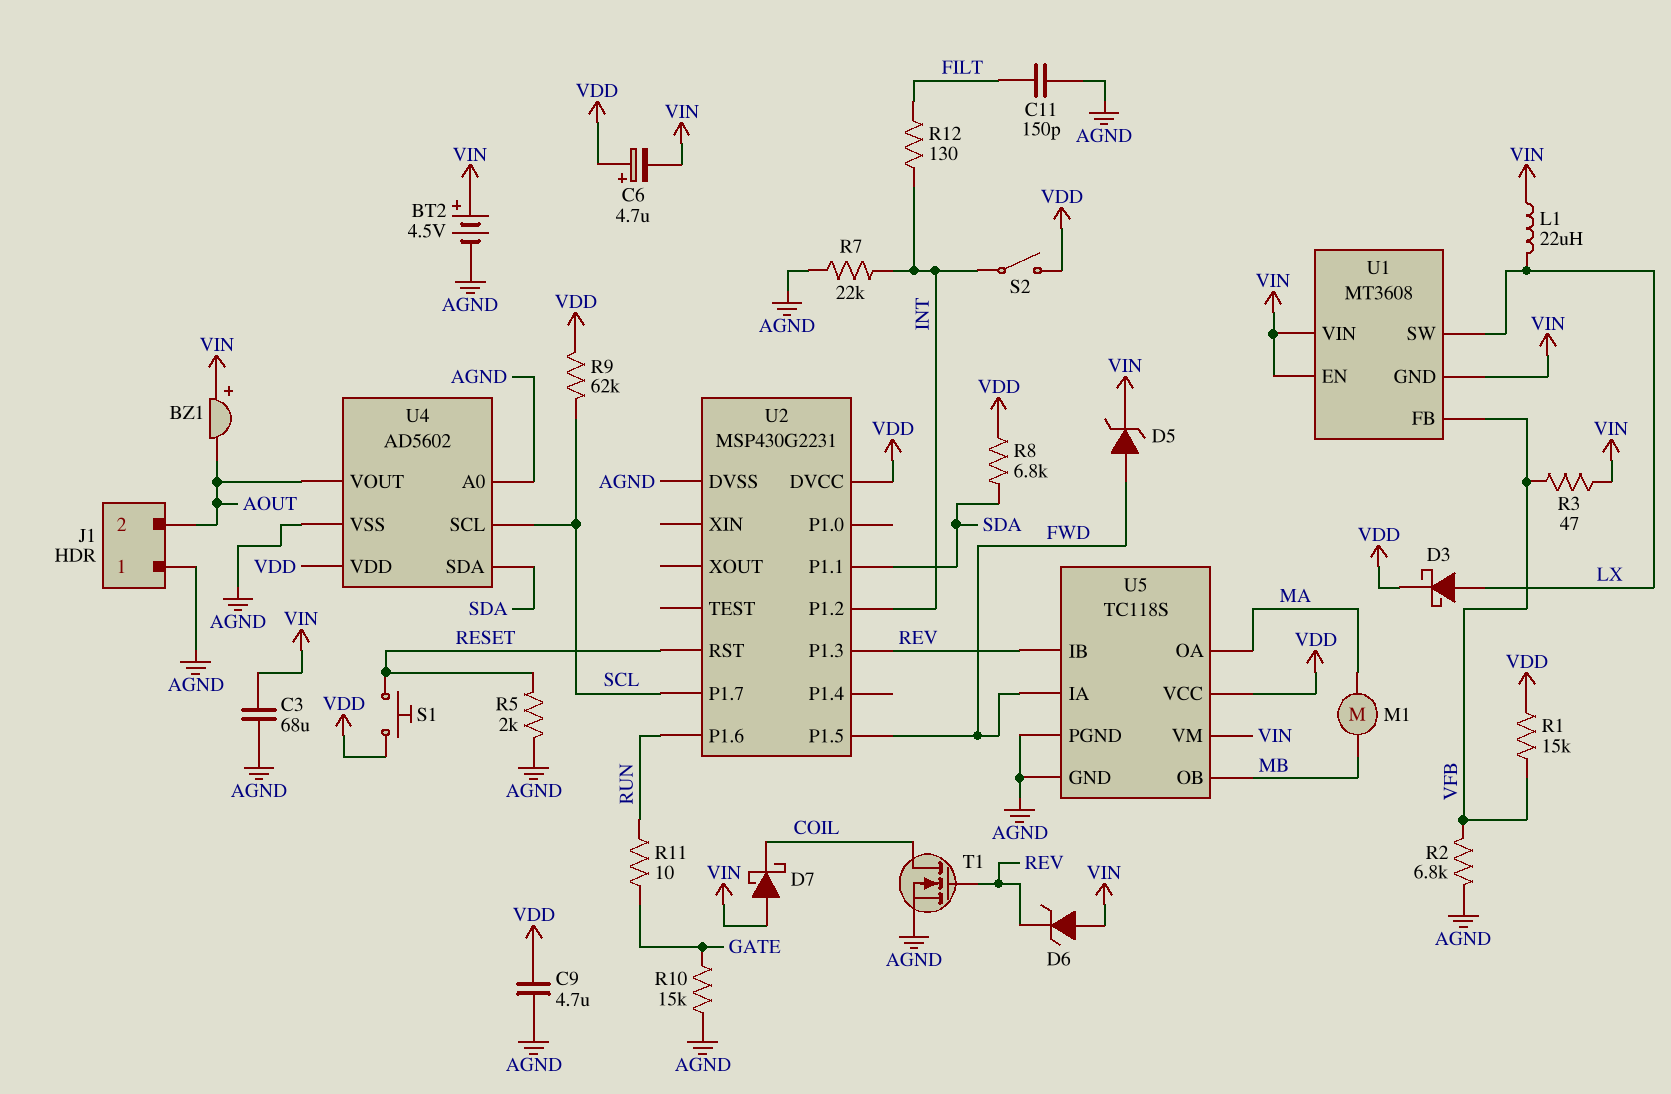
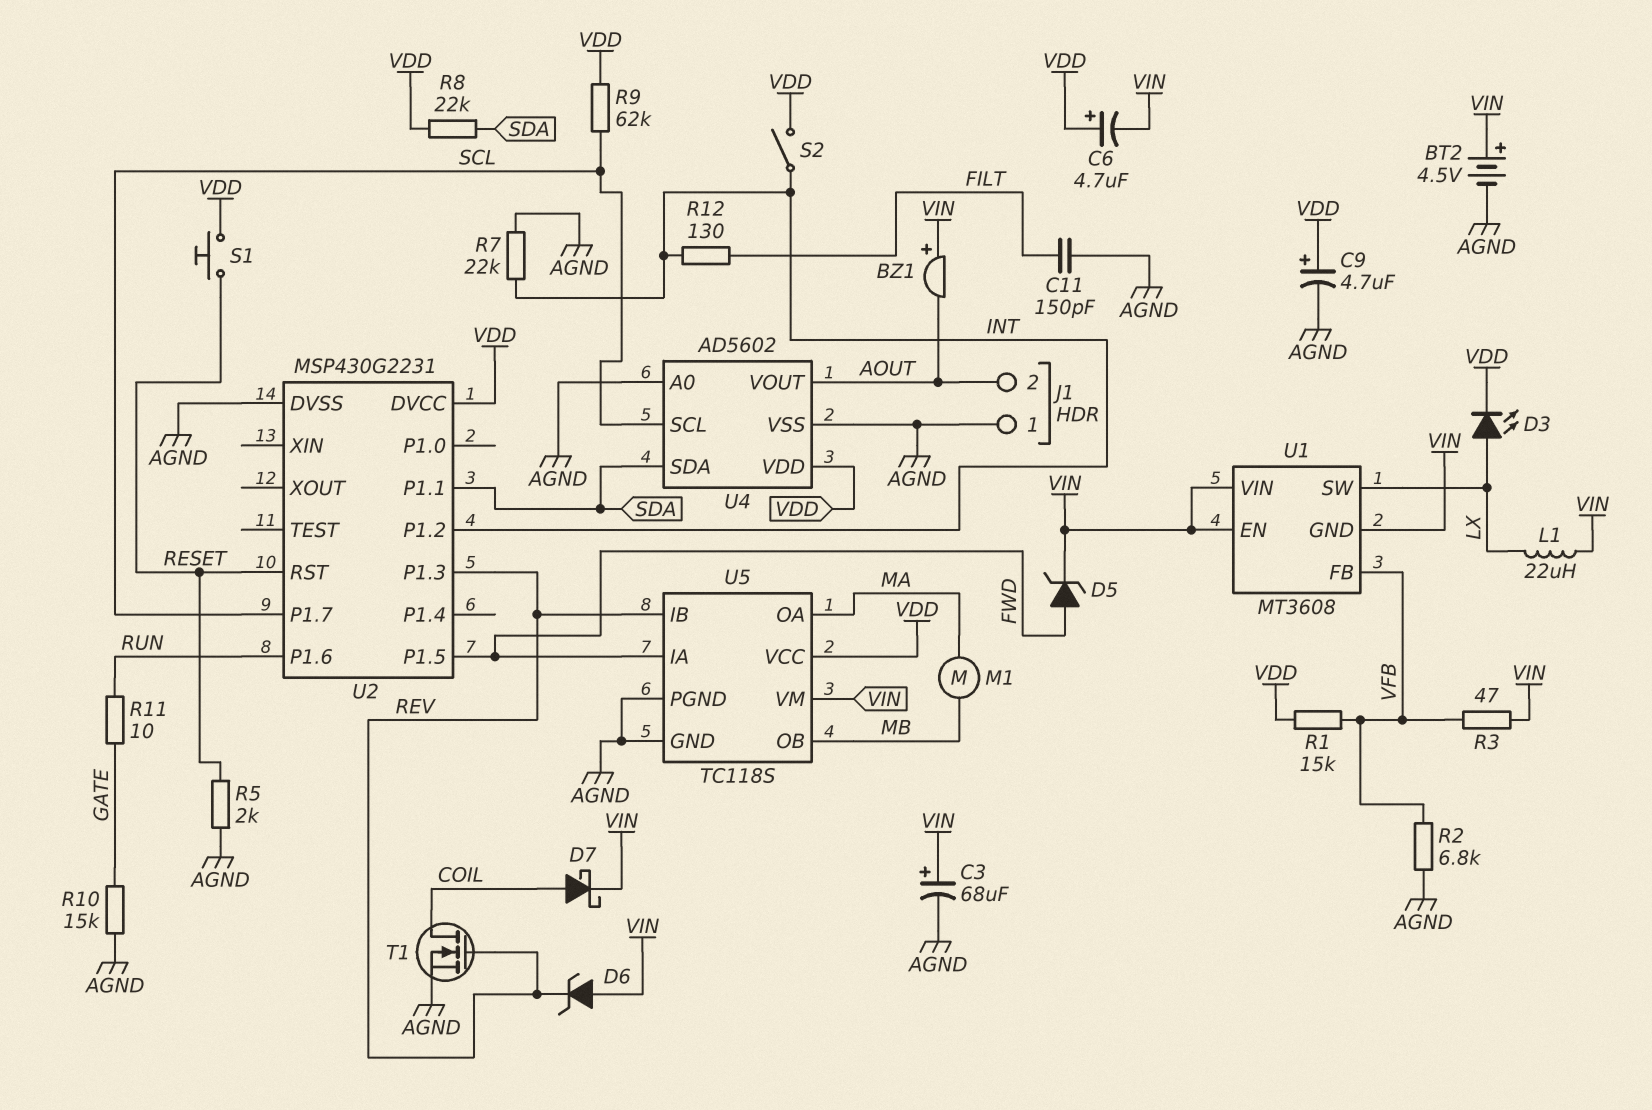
C3: 68uF (AGND, VIN) -> 68uF (plus VIN, minus AGND)
C9: 4.7uF (AGND, VDD) -> 4.7uF (plus VDD, minus AGND)
D3: schottky (A LX, K VDD) -> LED (A LX, K VDD)
D7: schottky (A VIN, K COIL) -> schottky (A COIL, K VIN)
R8: 6.8k (SDA, VDD) -> 22k (SDA, VDD)

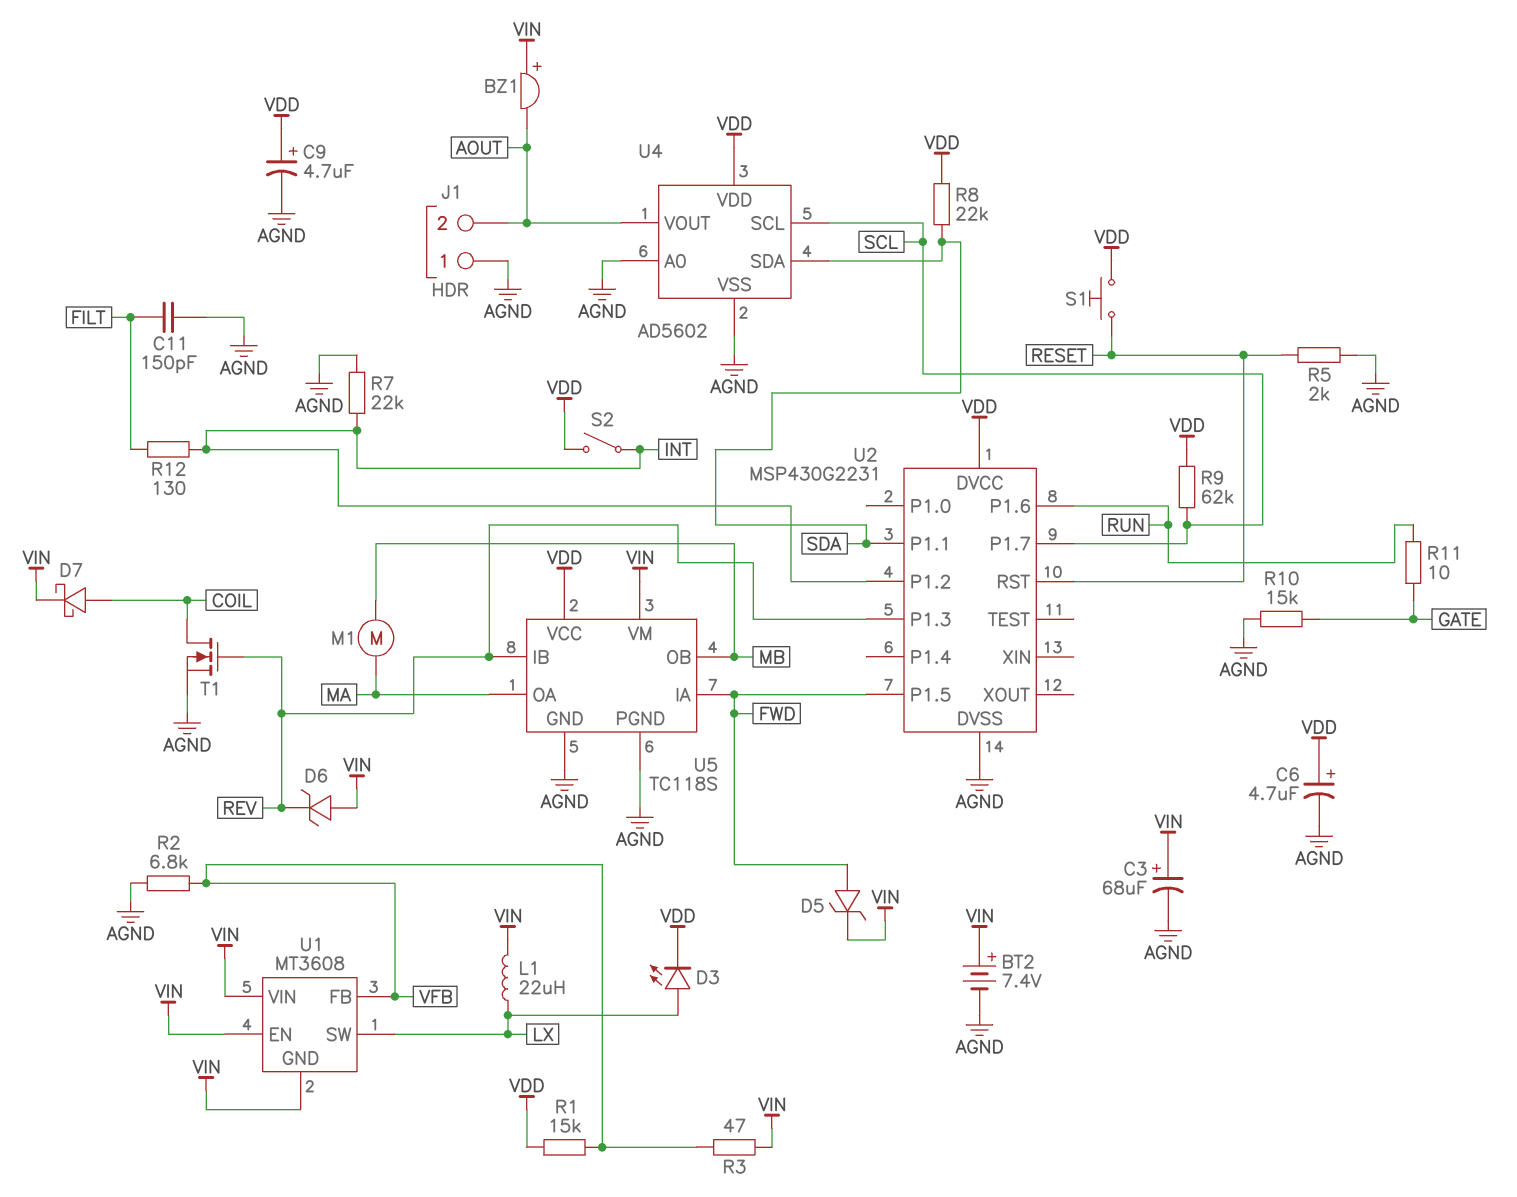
BT2: 4.5V (plus VIN, minus AGND) -> 7.4V (plus VIN, minus AGND)
C6: 4.7uF (plus VDD, minus VIN) -> 4.7uF (plus VDD, minus AGND)

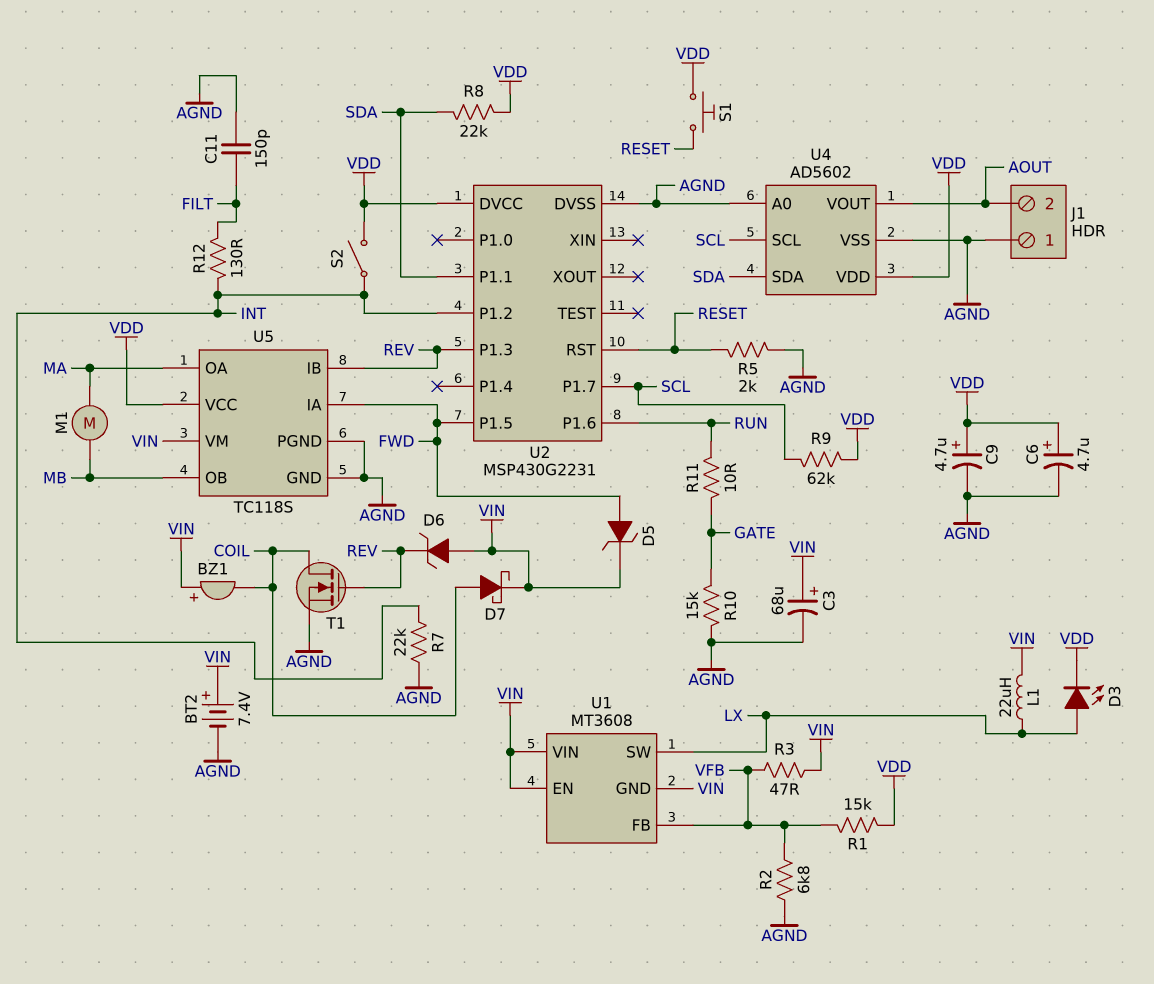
BZ1: buzzer (plus VIN, minus AOUT) -> buzzer (plus VIN, minus COIL)

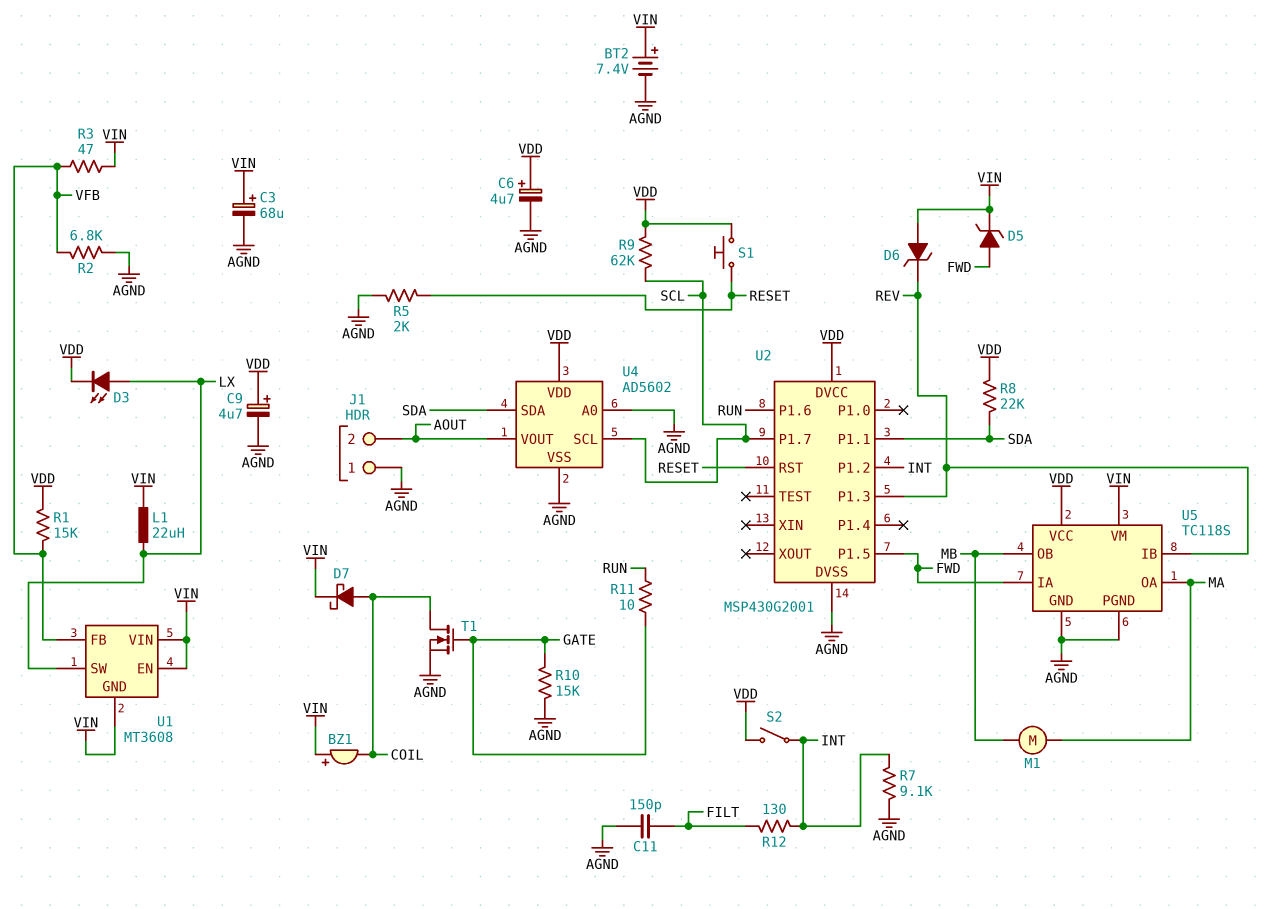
R7: 22k (AGND, INT) -> 9.1k (AGND, INT)
T1: NMOS (G REV, D COIL, S AGND) -> NMOS (G GATE, D COIL, S AGND)
U2: MSP430G2231 -> MSP430G2001

